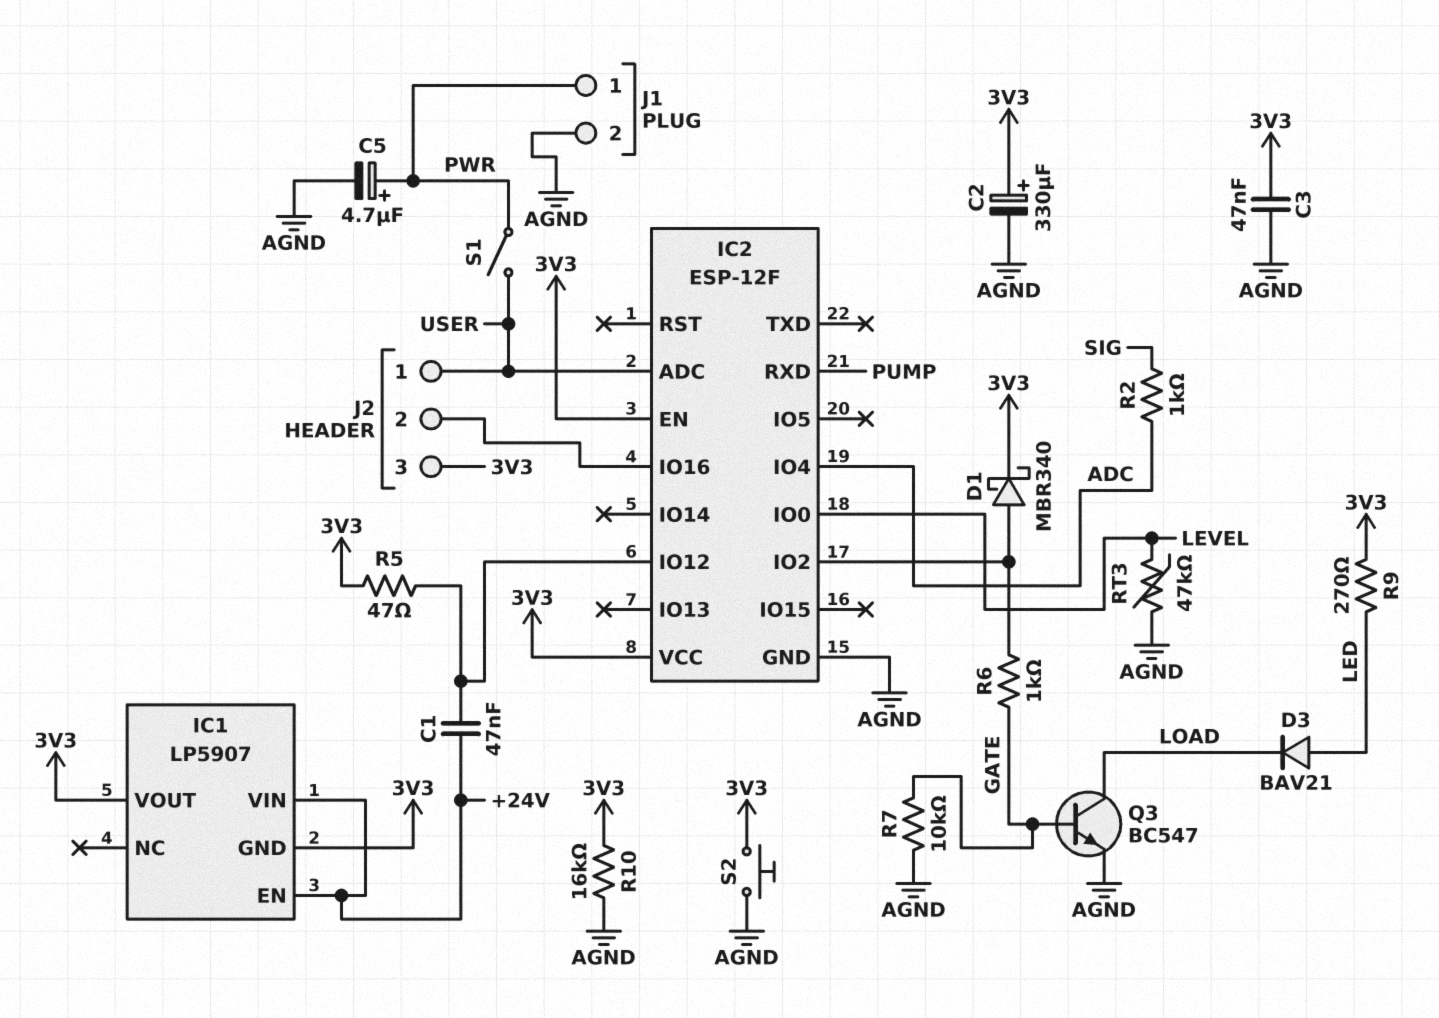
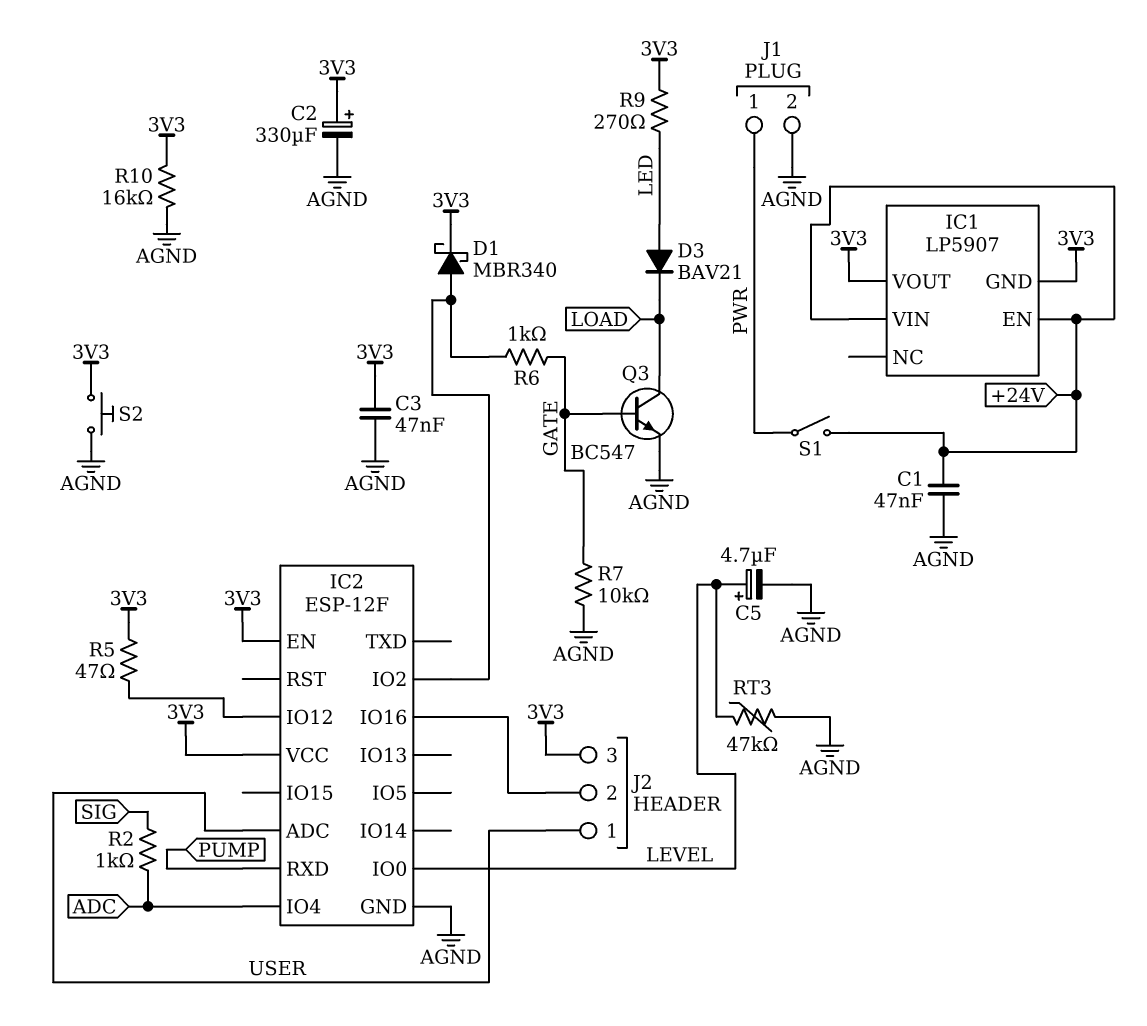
C1: 47nF (+24V, IC2/IO12) -> 47nF (+24V, AGND)
C5: 4.7uF (plus PWR, minus AGND) -> 4.7uF (plus LEVEL, minus AGND)
S1: switch (PWR, USER) -> switch (+24V, PWR)

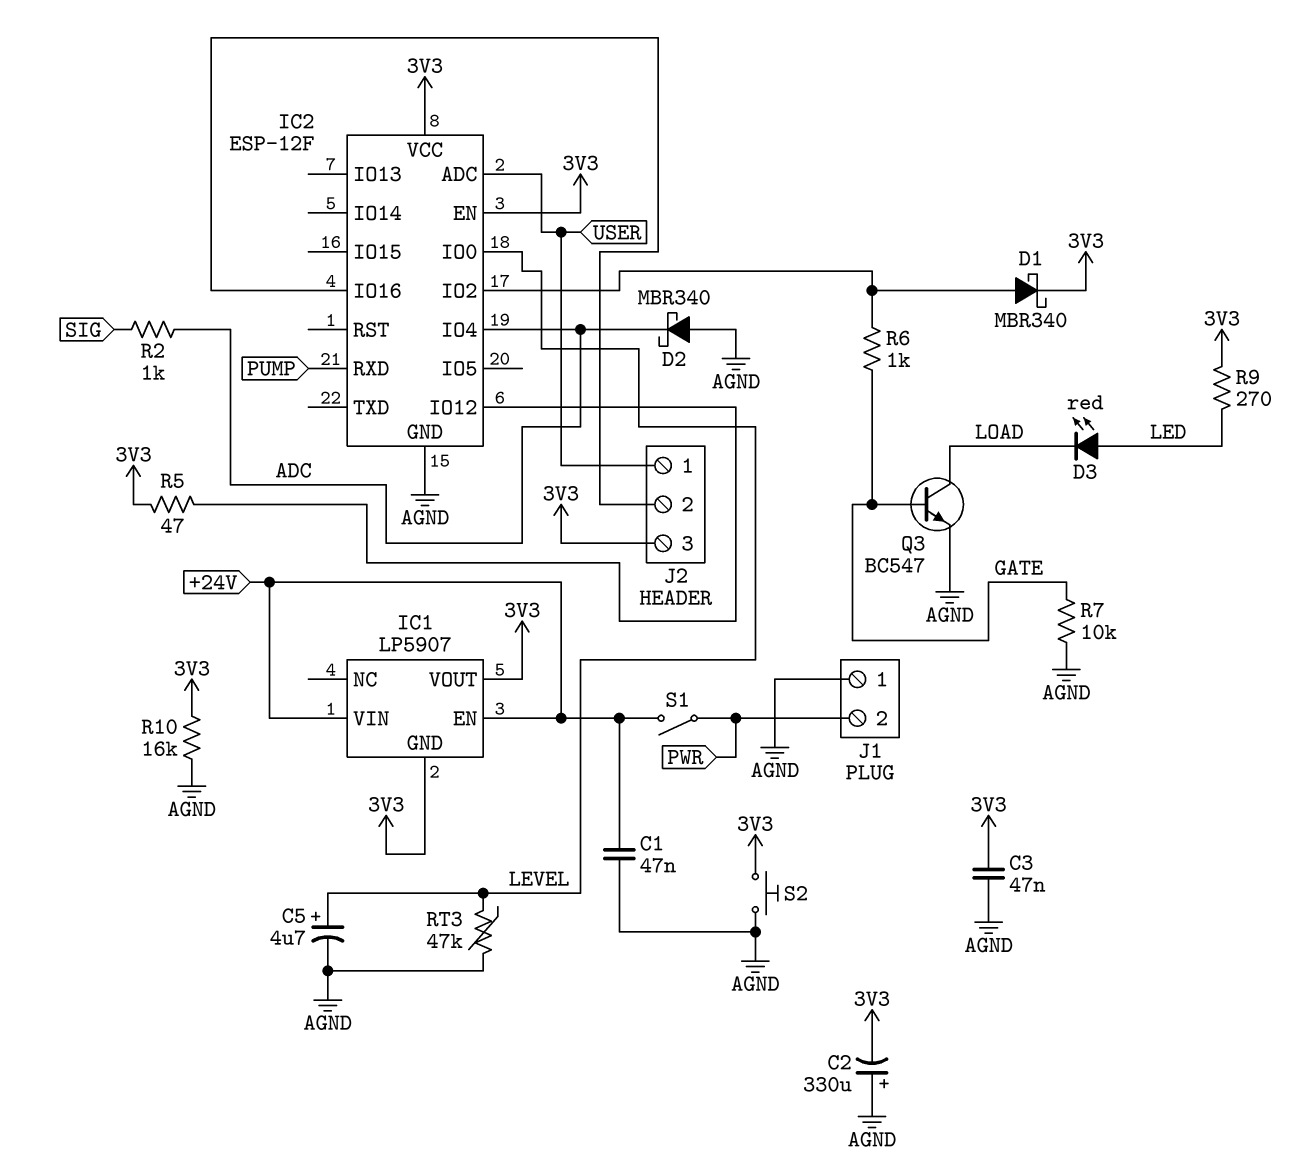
C2: 330uF (plus 3V3, minus AGND) -> 330uF (plus AGND, minus 3V3)
D2: none -> schottky MBR340 (A AGND, K ADC)
D3: diode BAV21 (A LED, K LOAD) -> LED red (A LED, K LOAD)
J1 pin 1: PWR -> AGND
J1 pin 2: AGND -> PWR

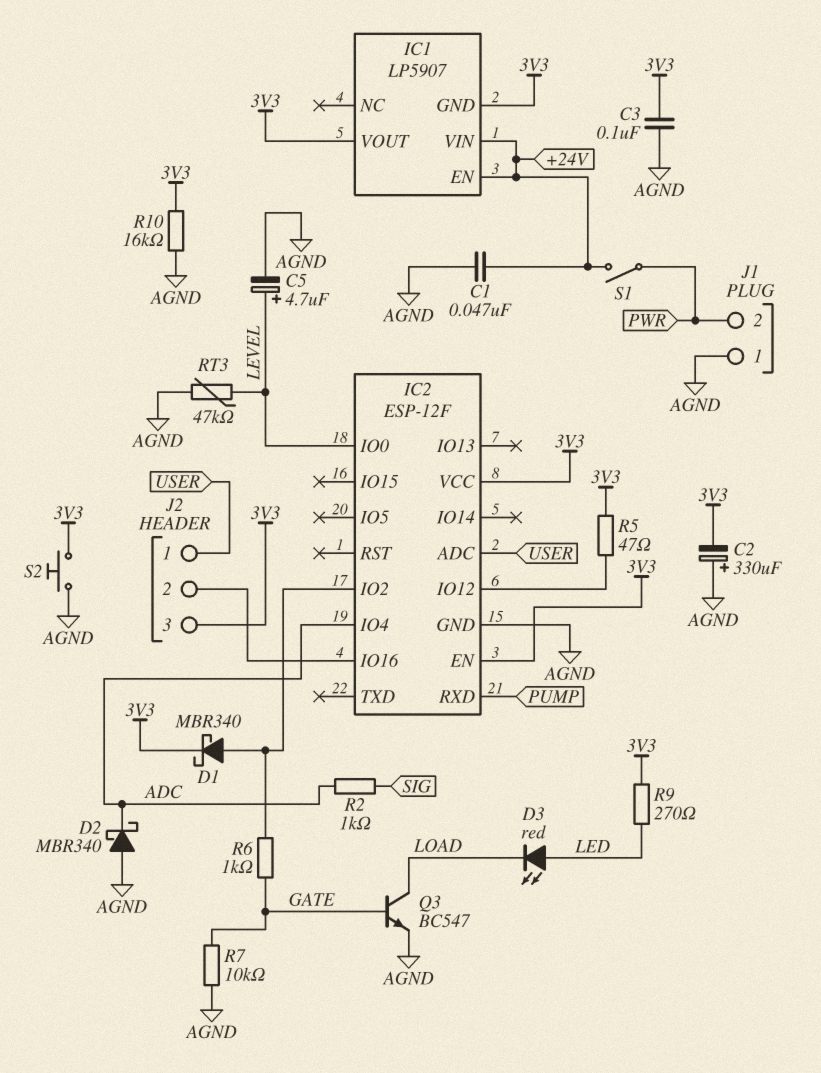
C3: 47nF (3V3, AGND) -> 100nF (3V3, AGND)

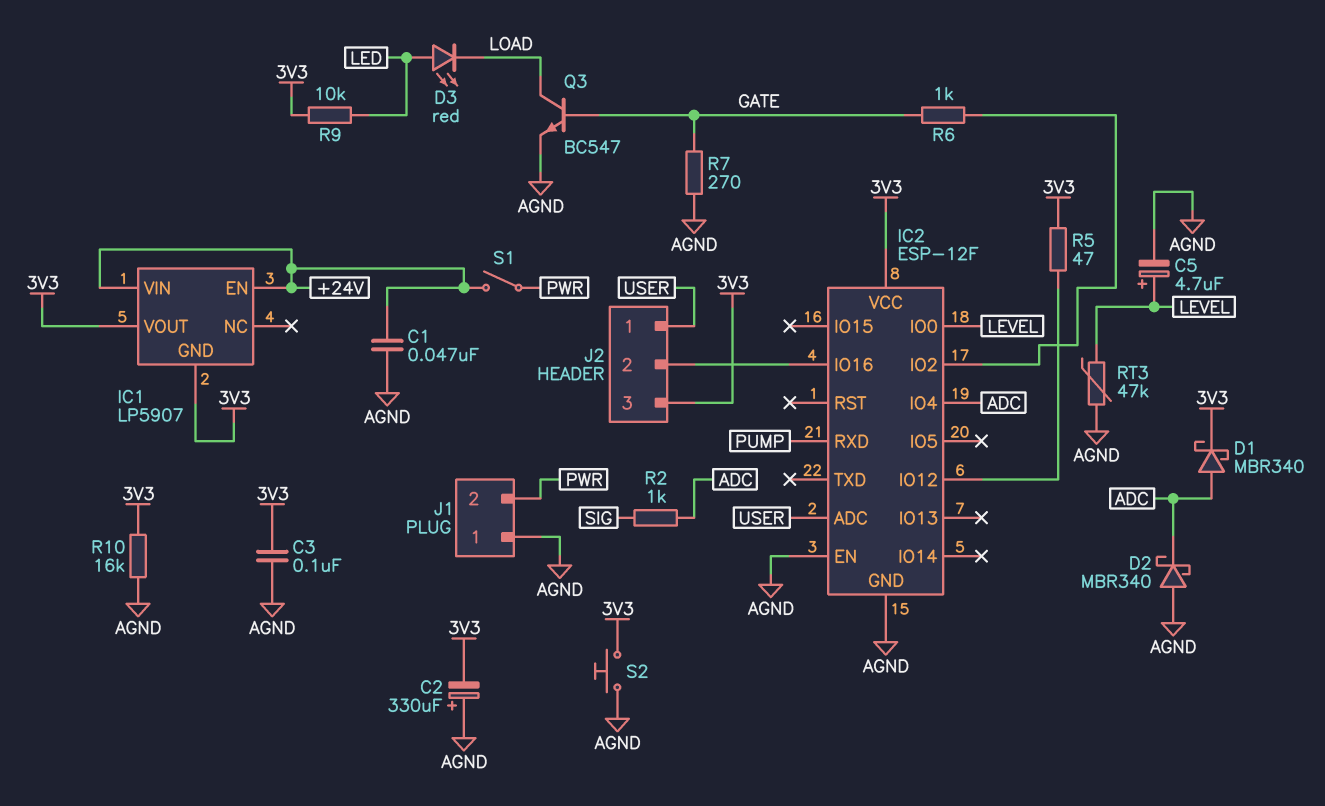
D1: schottky MBR340 (A IC2/IO2, K 3V3) -> schottky MBR340 (A ADC, K 3V3)
IC2 pin EN: 3V3 -> AGND
R7: 10k (AGND, GATE) -> 270 (AGND, GATE)
R9: 270 (3V3, LED) -> 10k (3V3, LED)

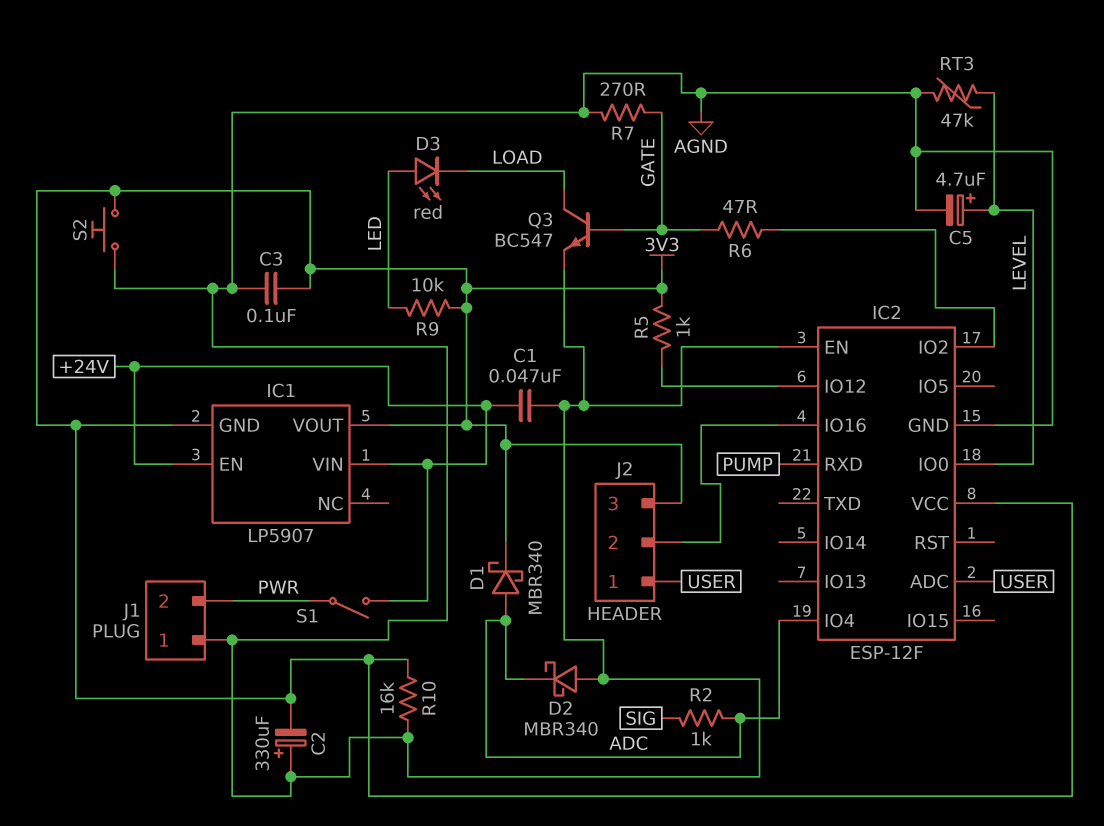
R5: 47 (3V3, IC2/IO12) -> 1k (3V3, IC2/IO12)
R6: 1k (GATE, IC2/IO2) -> 47 (GATE, IC2/IO2)

